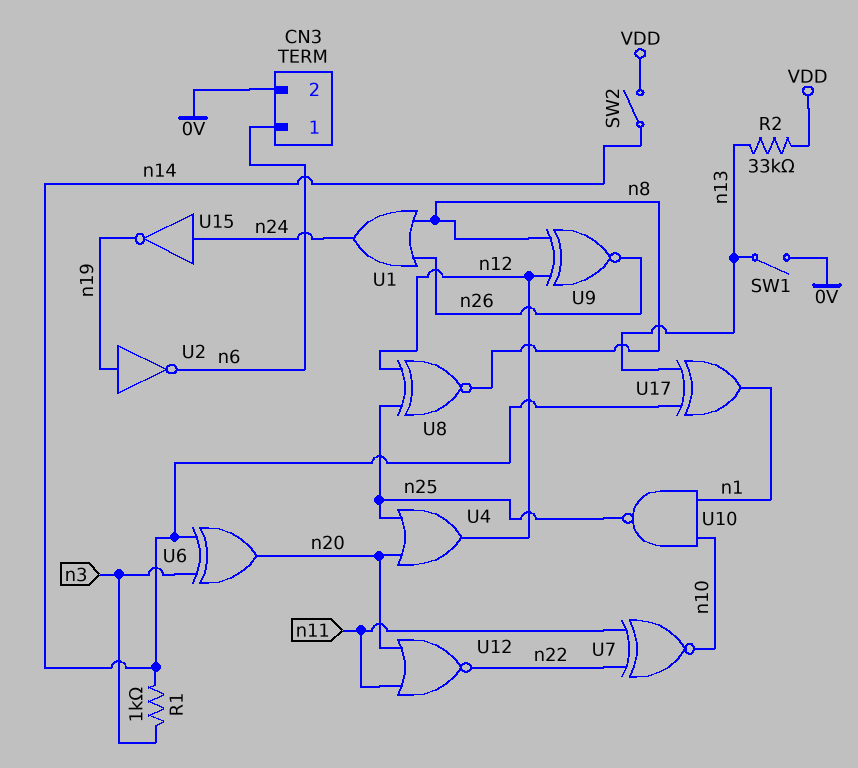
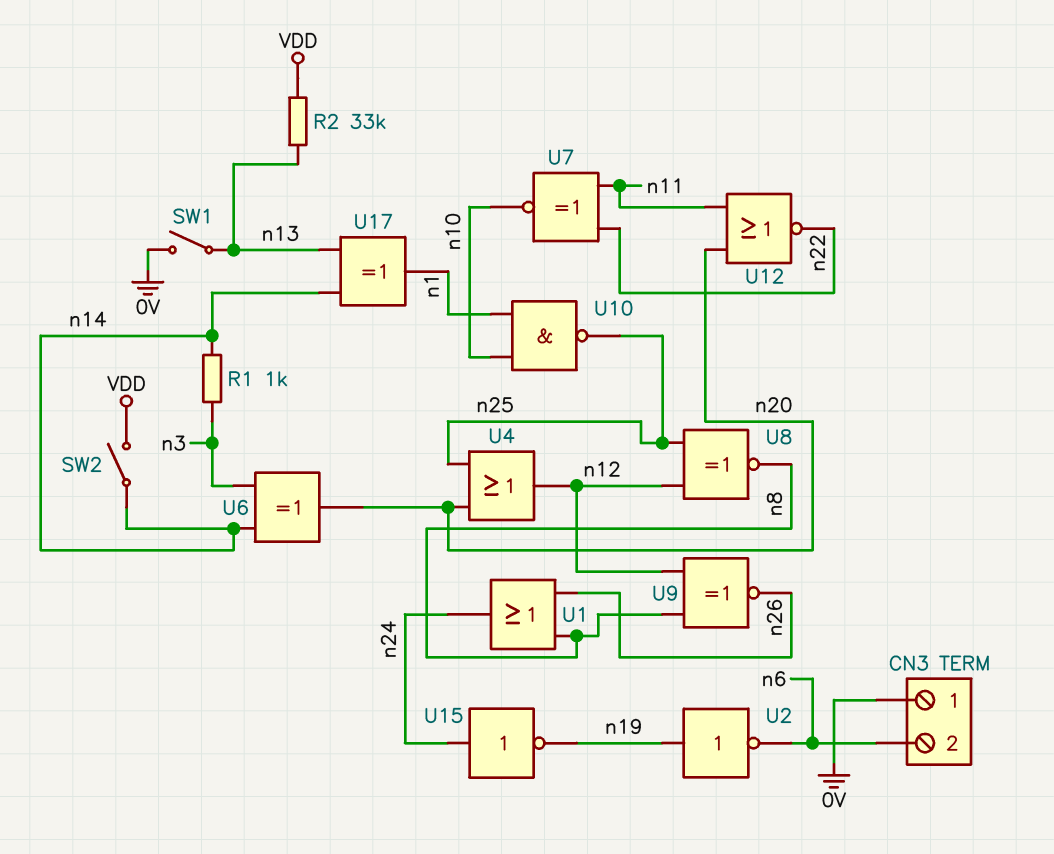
CN3 pin 1: n6 -> 0V
CN3 pin 2: 0V -> n6

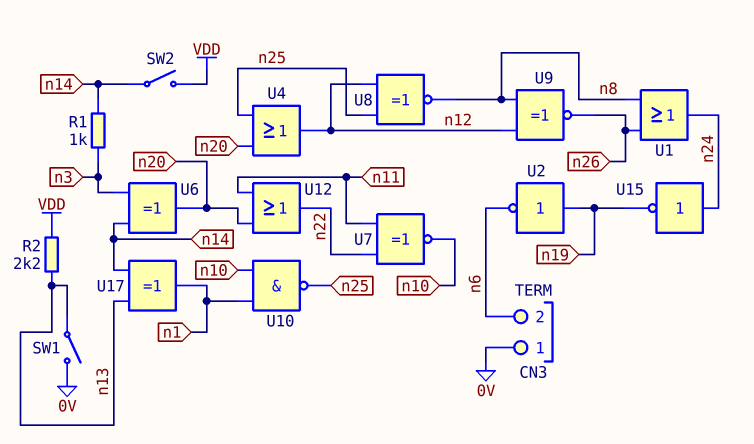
R2: 33k (VDD, n13) -> 2.2k (VDD, n13)
U12: NOR (in n11, in n20, out n22) -> OR (in n11, in n20, out n22)

